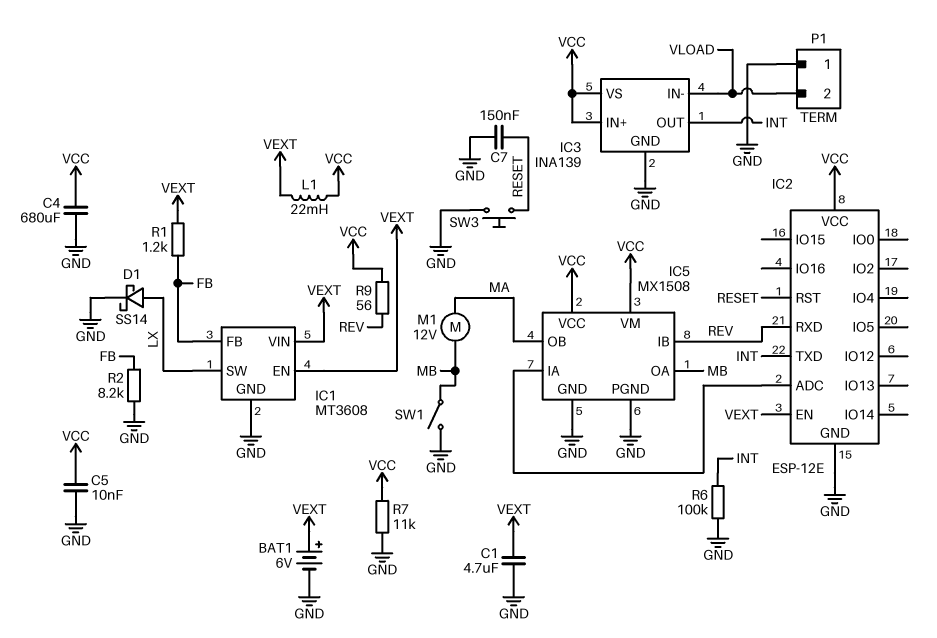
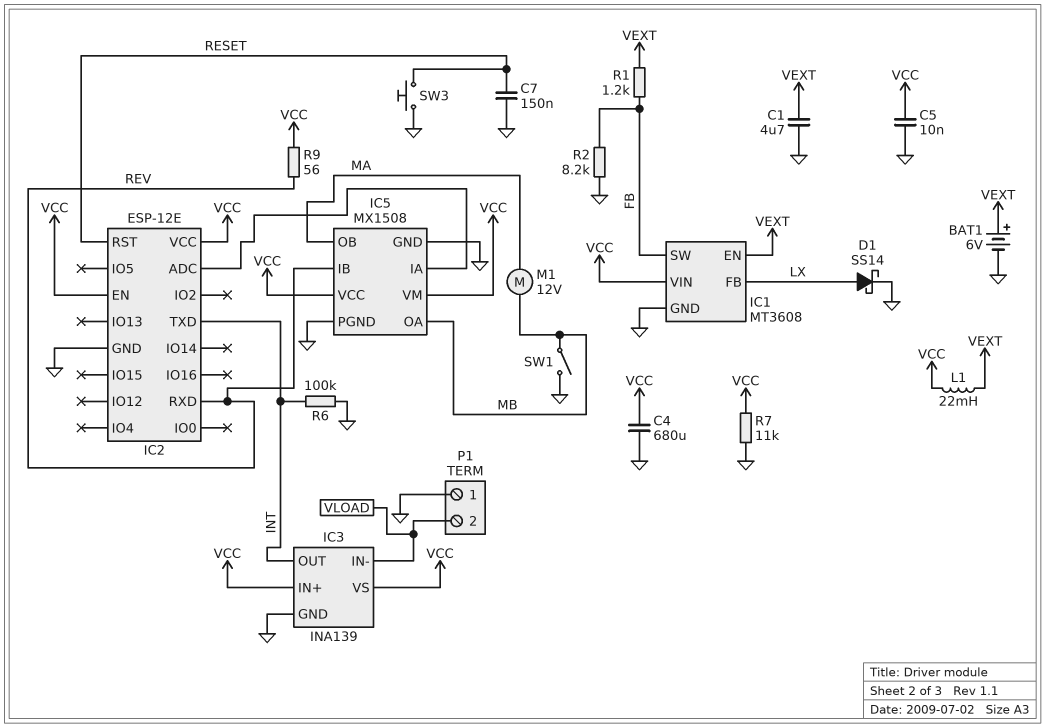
IC1 pin FB: FB -> LX
IC1 pin SW: LX -> FB
IC1 pin VIN: VEXT -> VCC
IC2 pin EN: VEXT -> VCC

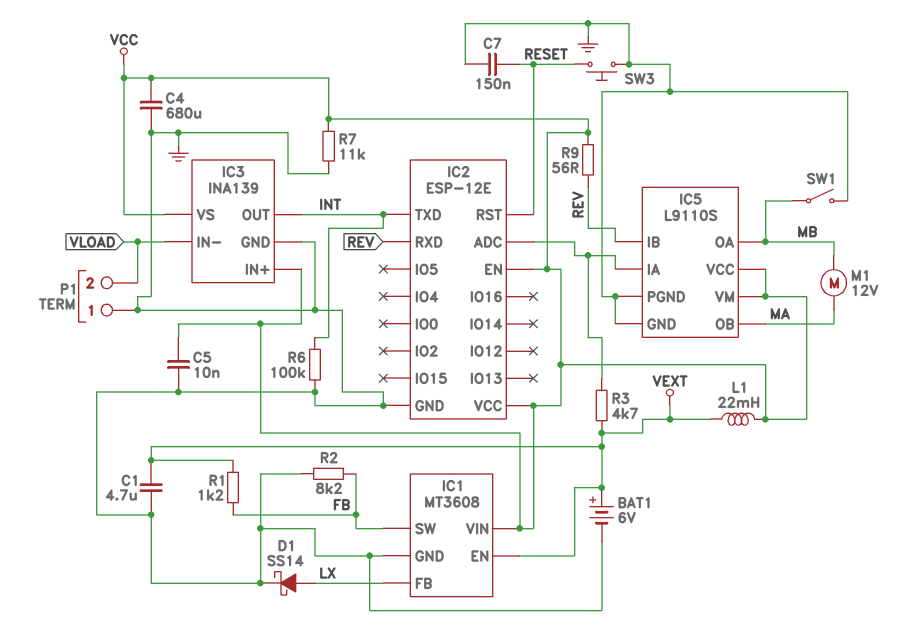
IC5: MX1508 -> L9110S
R3: none -> 4.7k (IC2/ADC, VEXT)

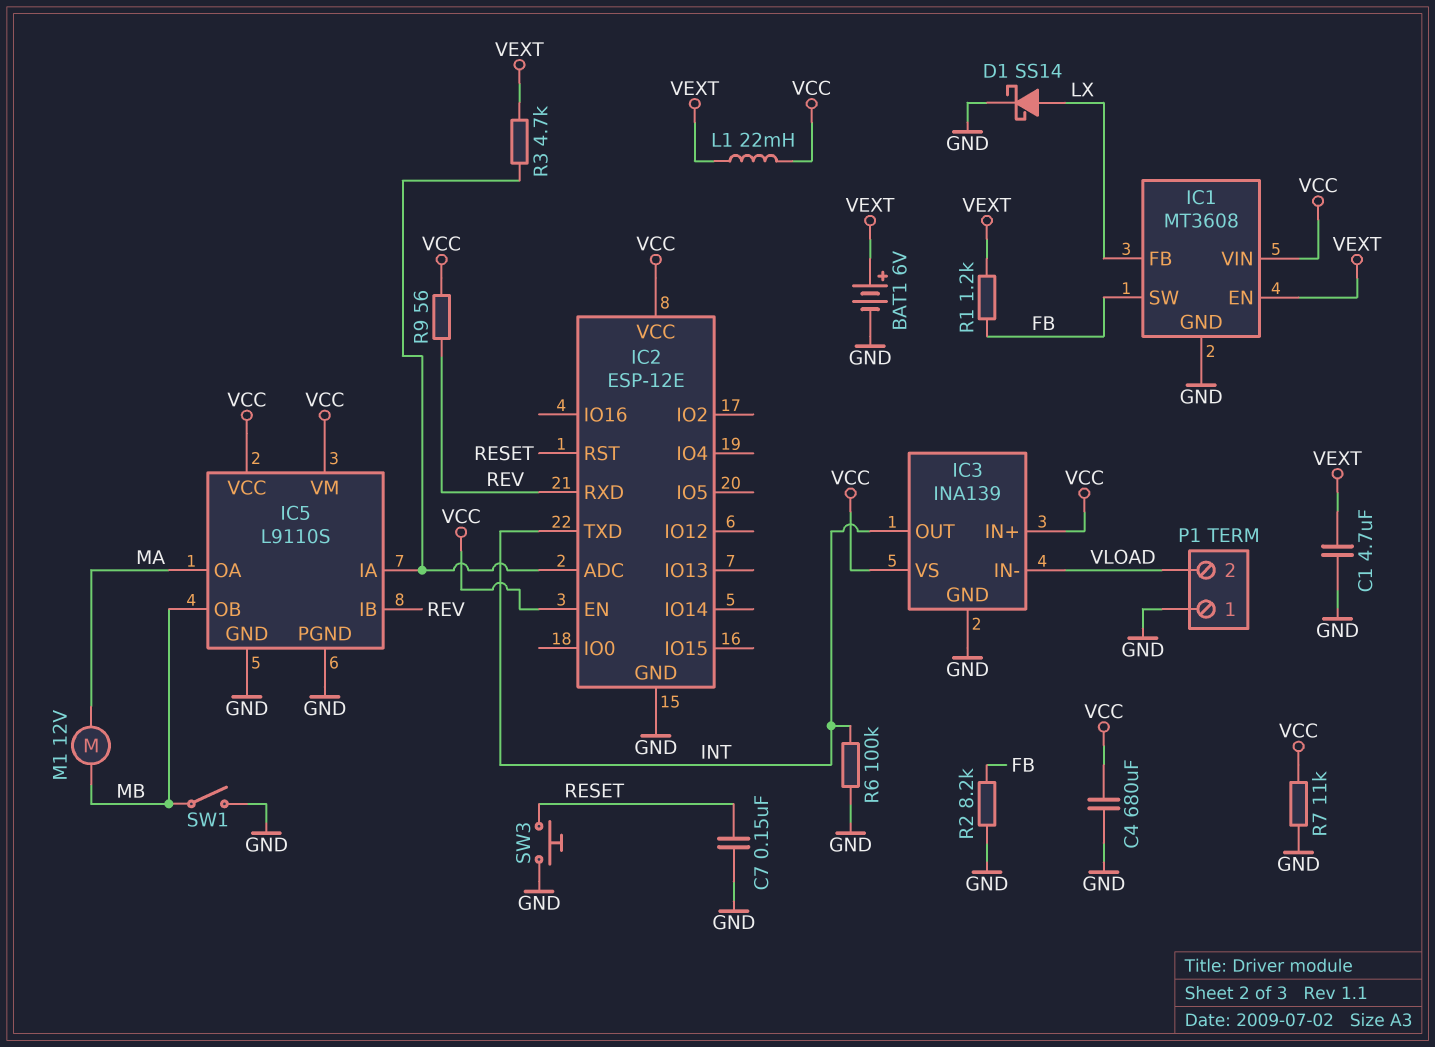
C5: 10nF (GND, VCC) -> none
IC5 pin OA: MB -> MA
IC5 pin OB: MA -> MB

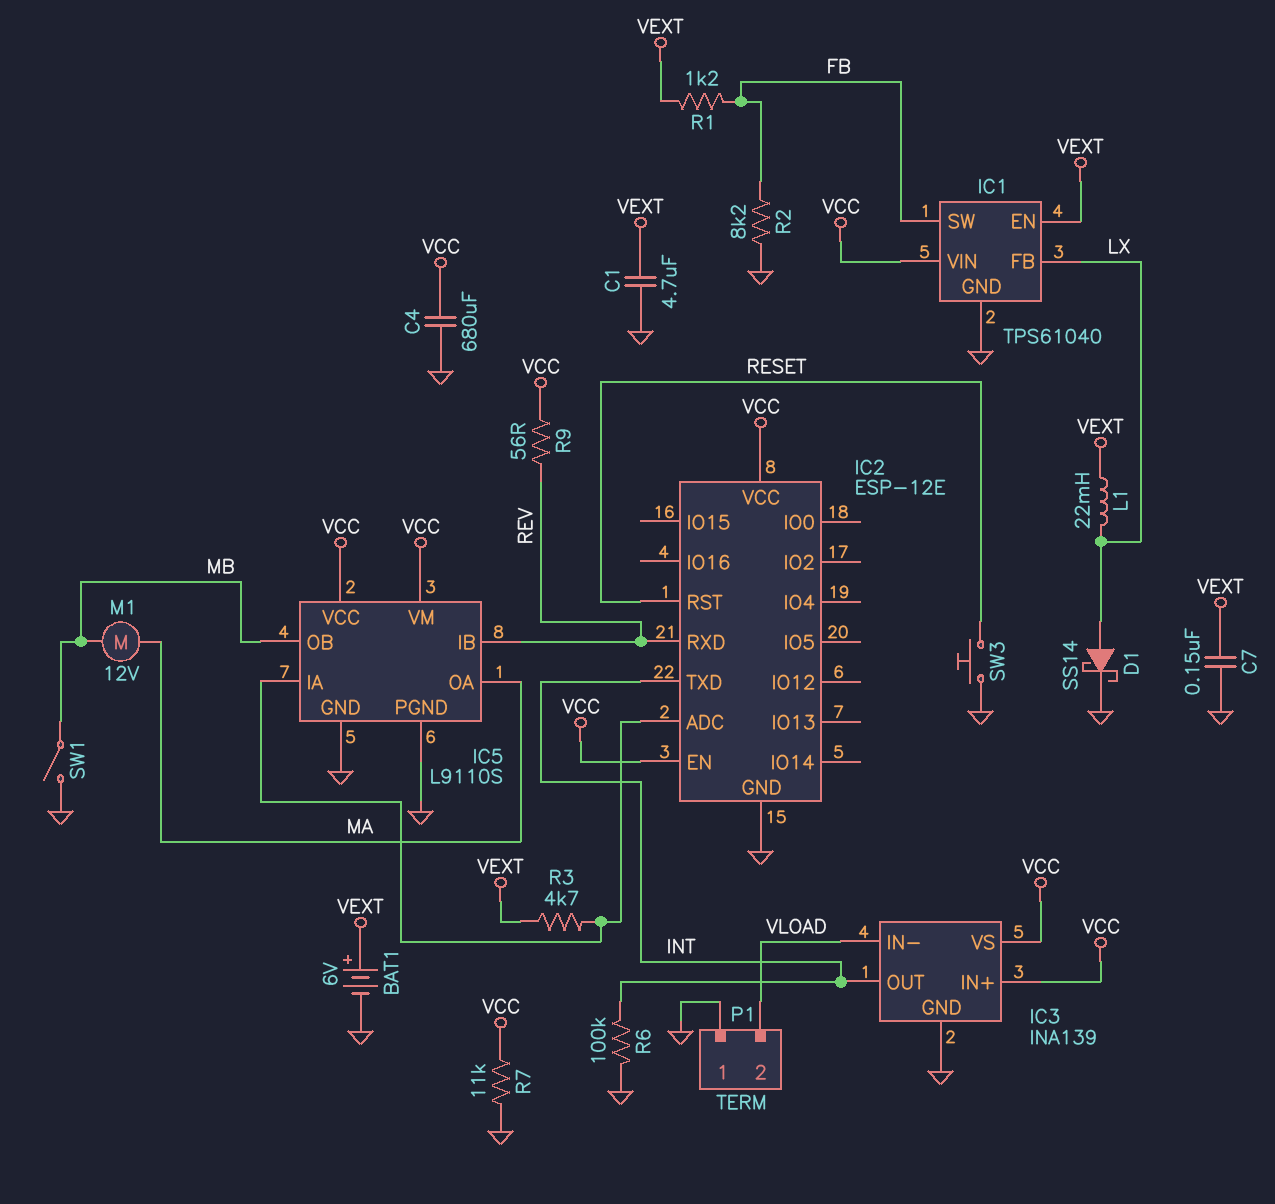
C7: 150nF (GND, RESET) -> 150nF (GND, VEXT)
IC1: MT3608 -> TPS61040
L1: 22mH (VCC, VEXT) -> 22mH (LX, VEXT)

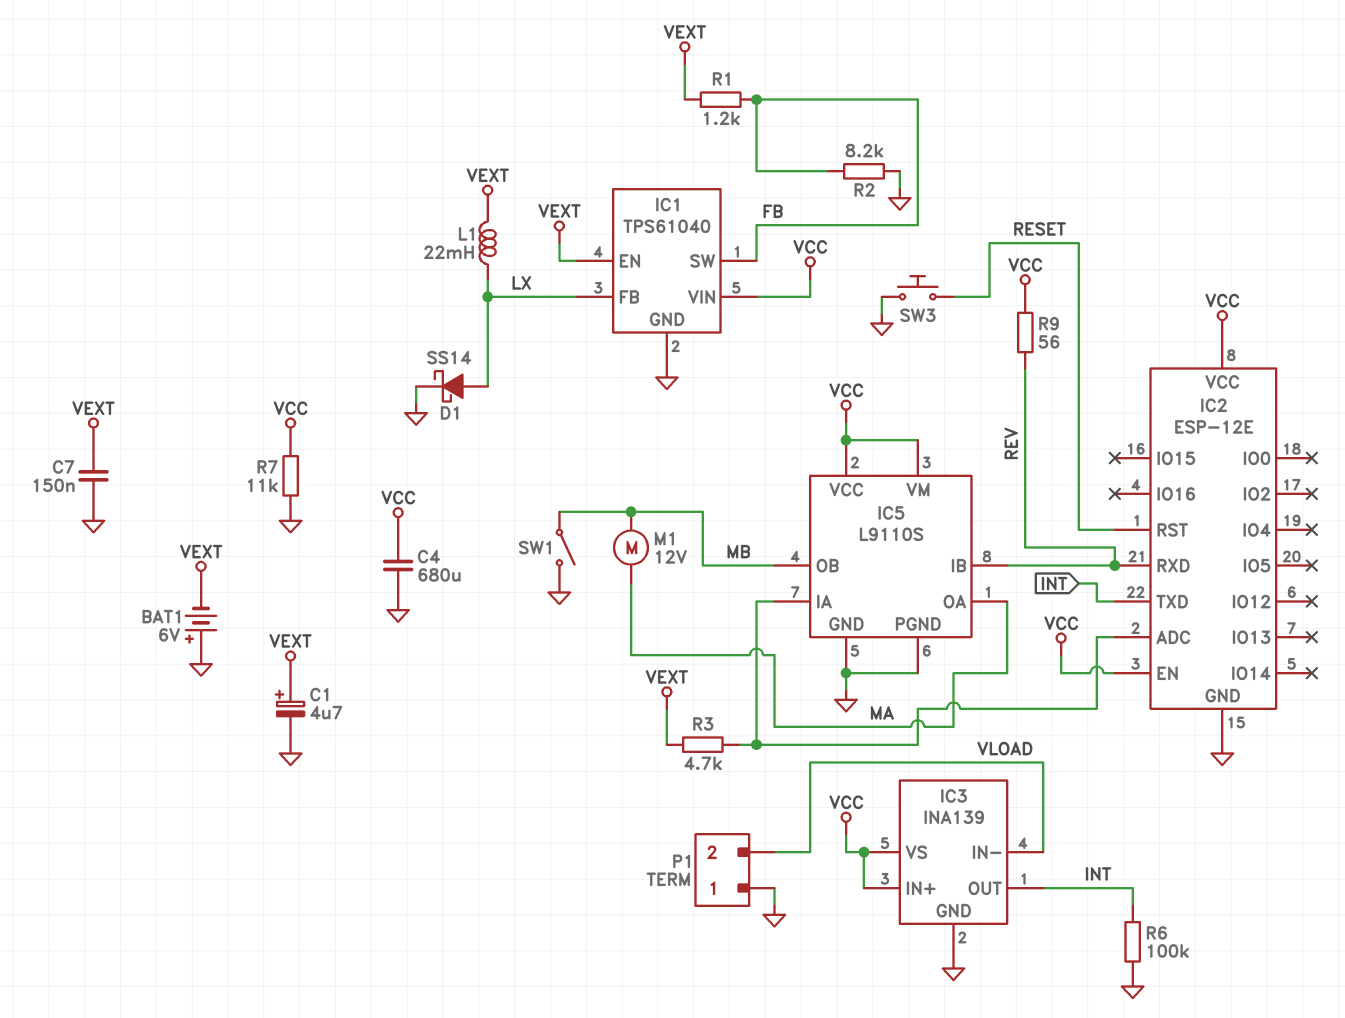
BAT1: 6V (plus VEXT, minus GND) -> 6V (plus GND, minus VEXT)
C1: 4.7uF (GND, VEXT) -> 4.7uF (plus VEXT, minus GND)

